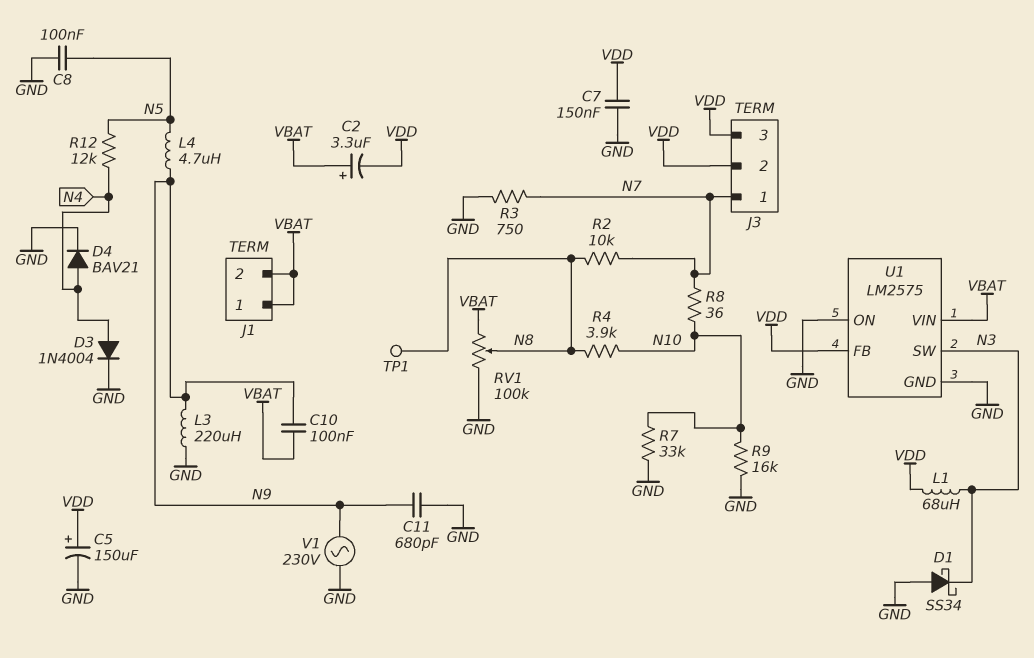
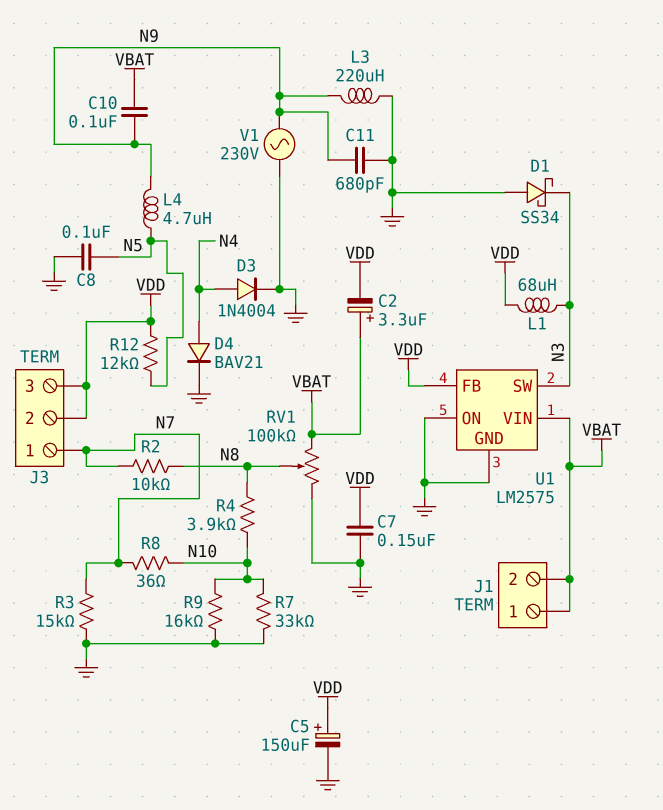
R3: 750 (GND, N7) -> 15k (GND, N7)
R12: 12k (N4, N5) -> 12k (N5, VDD)
TP1: test point (N8) -> none

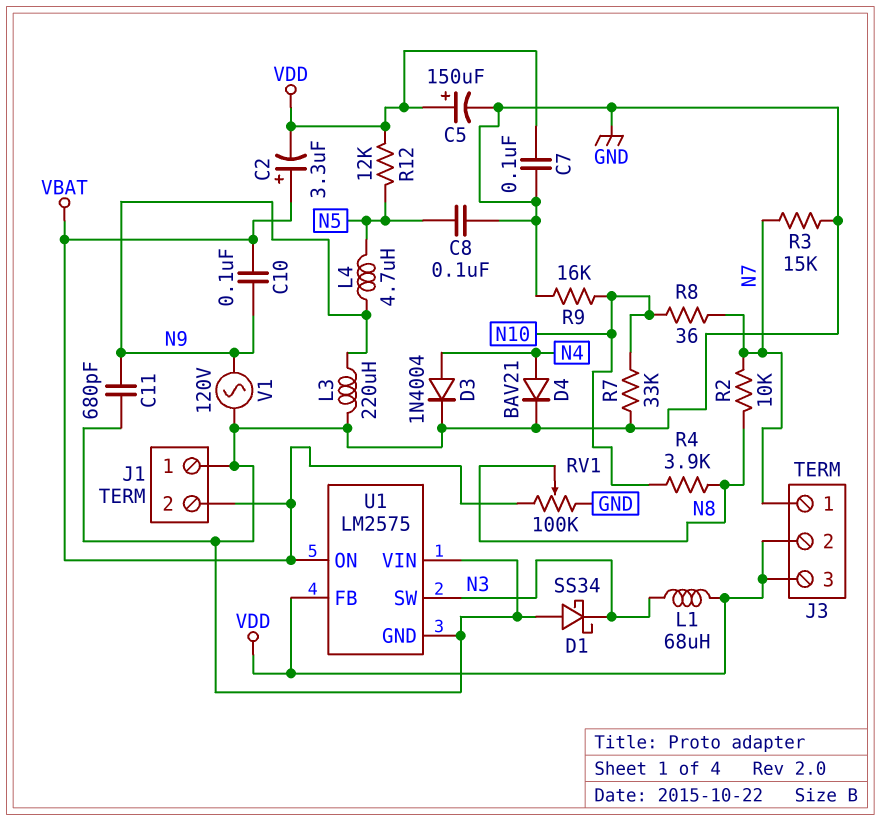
C7: 150nF (GND, VDD) -> 100nF (GND, VDD)
J1 pin 1: VBAT -> GND
U1 pin ON: GND -> VBAT
U1 pin VIN: VBAT -> GND
V1: AC 230V (GND, N9) -> AC 120V (GND, N9)

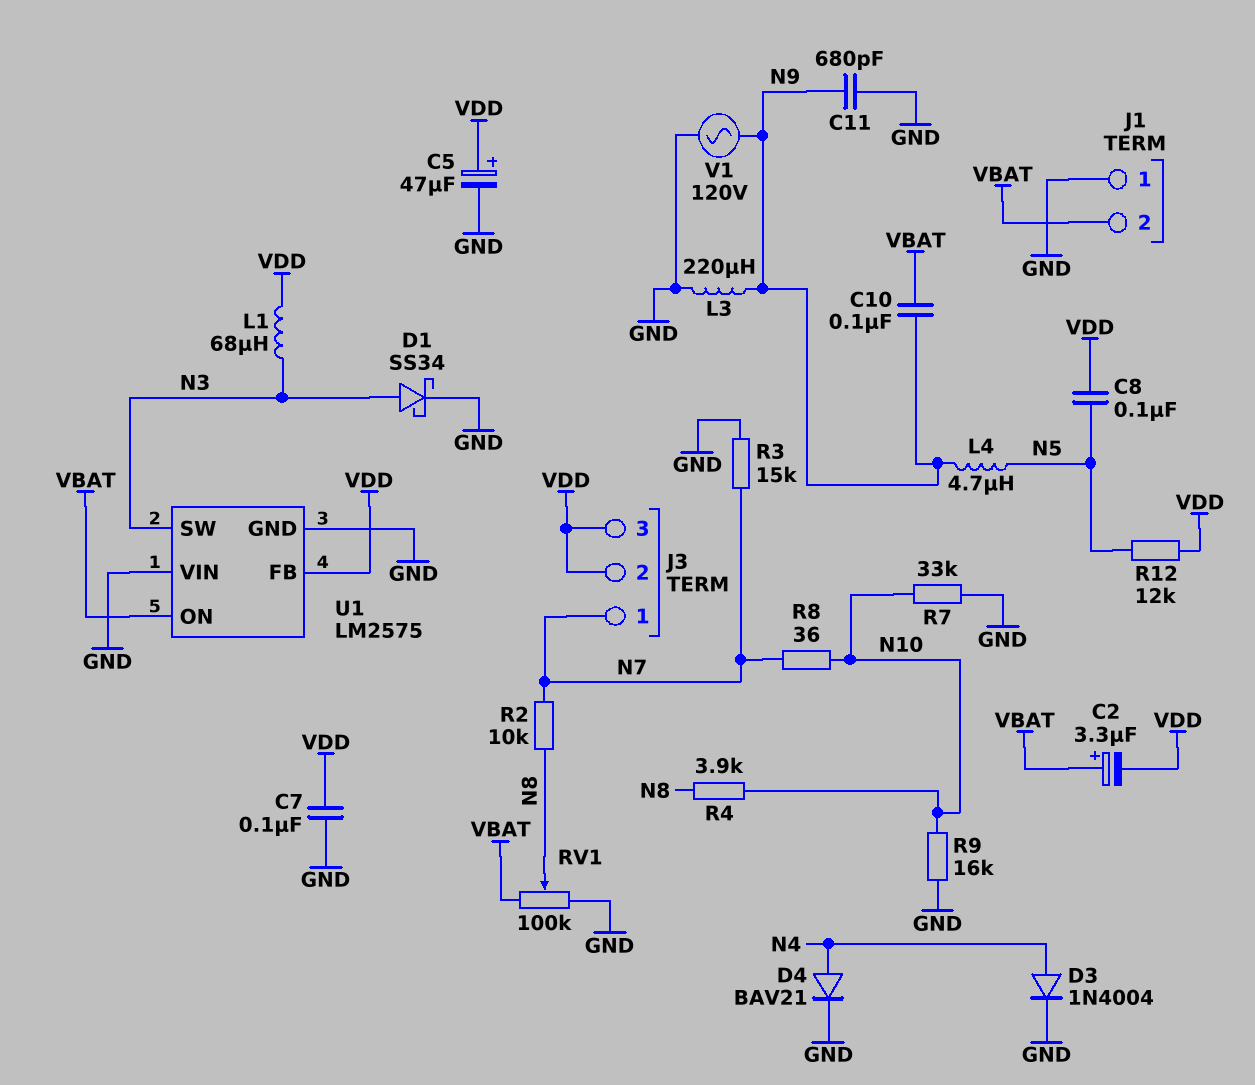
C5: 150uF (plus VDD, minus GND) -> 47uF (plus VDD, minus GND)
C8: 100nF (GND, N5) -> 100nF (N5, VDD)
D1: schottky SS34 (A GND, K N3) -> schottky SS34 (A N3, K GND)

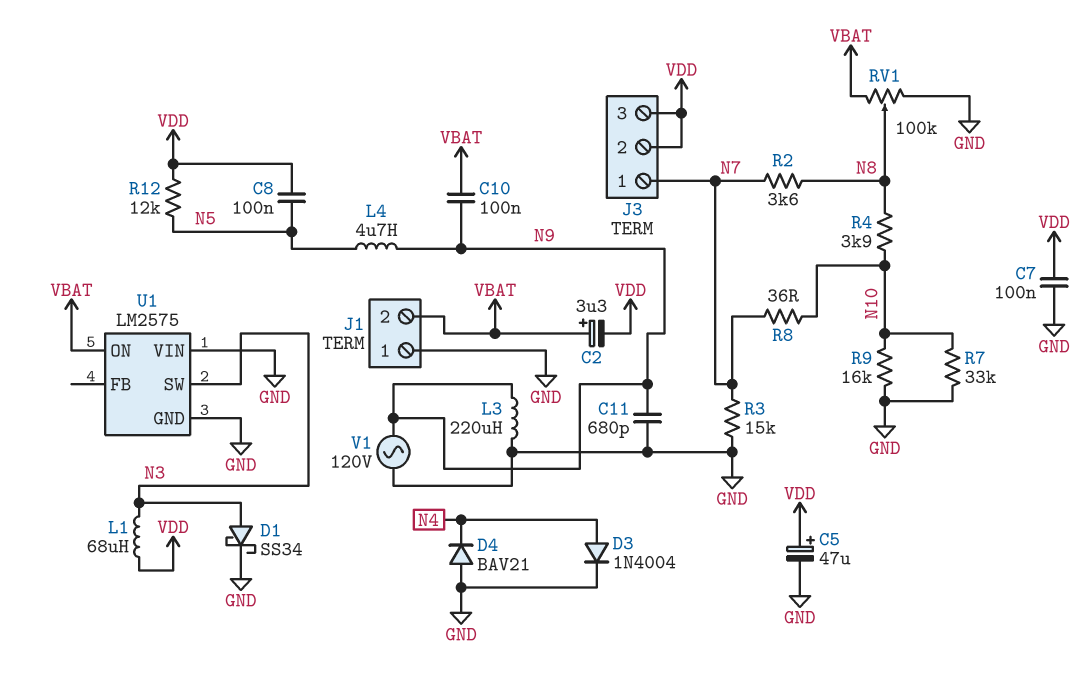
D4: diode BAV21 (A N4, K GND) -> diode BAV21 (A GND, K N4)
R2: 10k (N7, N8) -> 3.6k (N7, N8)
U1 pin FB: VDD -> none

